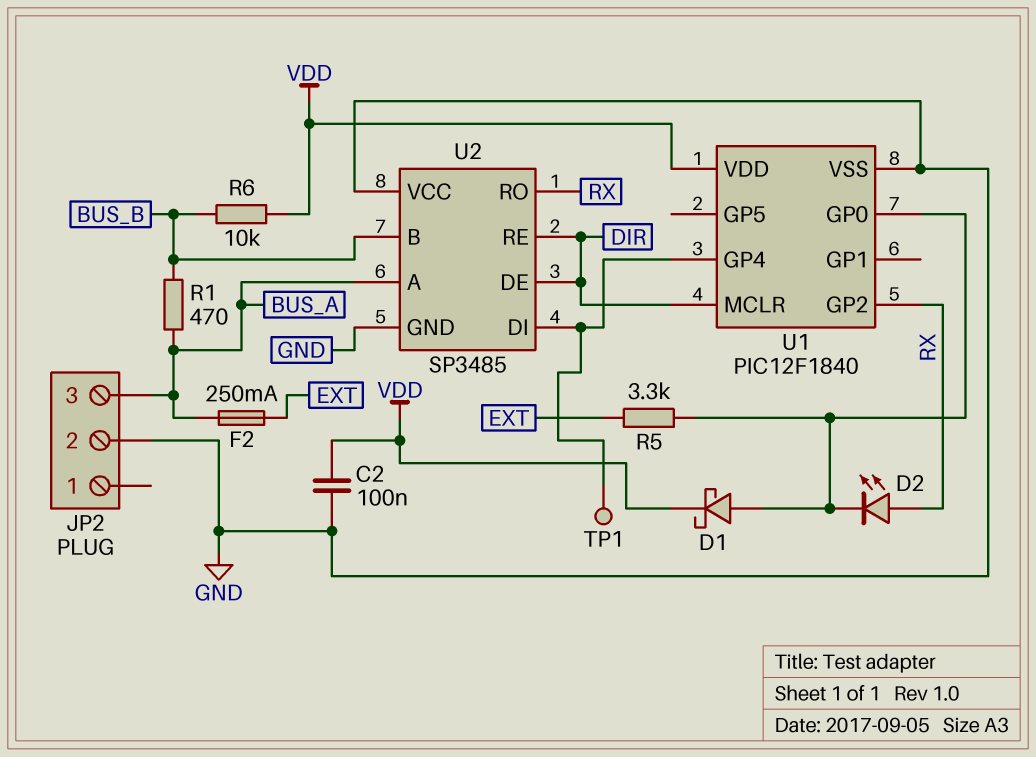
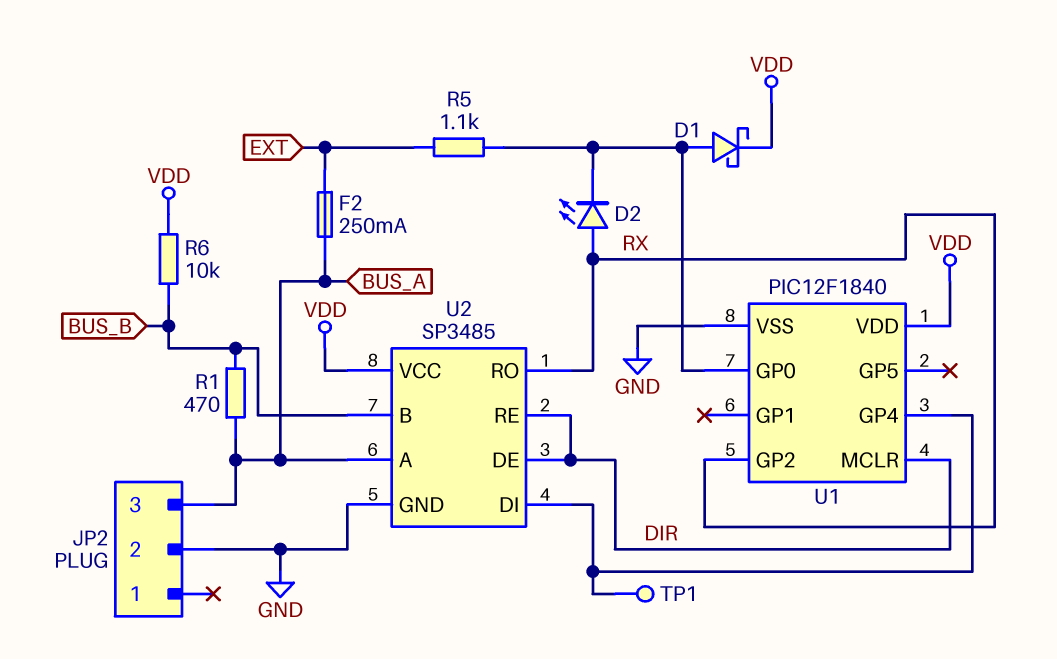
C2: 100nF (GND, VDD) -> none
R5: 3.3k (EXT, U1/GP0) -> 1.1k (EXT, U1/GP0)
U2 pin VCC: GND -> VDD

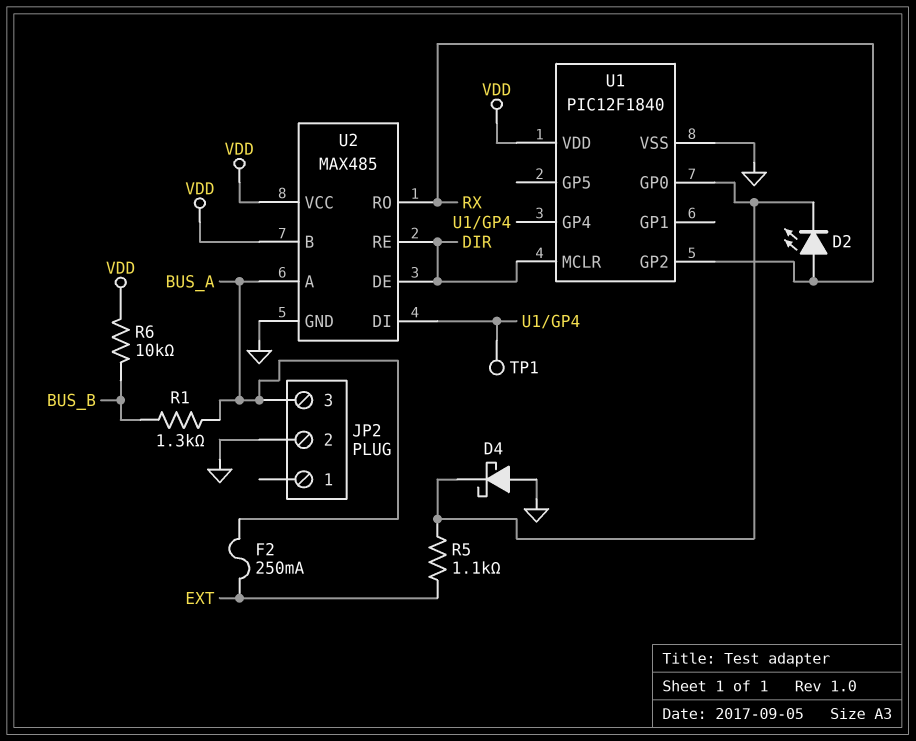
D1: schottky (A U1/GP0, K VDD) -> none
D4: none -> schottky (A GND, K U1/GP0)
R1: 470 (BUS_A, BUS_B) -> 1.3k (BUS_A, BUS_B)
U2: SP3485 -> MAX485
U2 pin B: BUS_B -> VDD

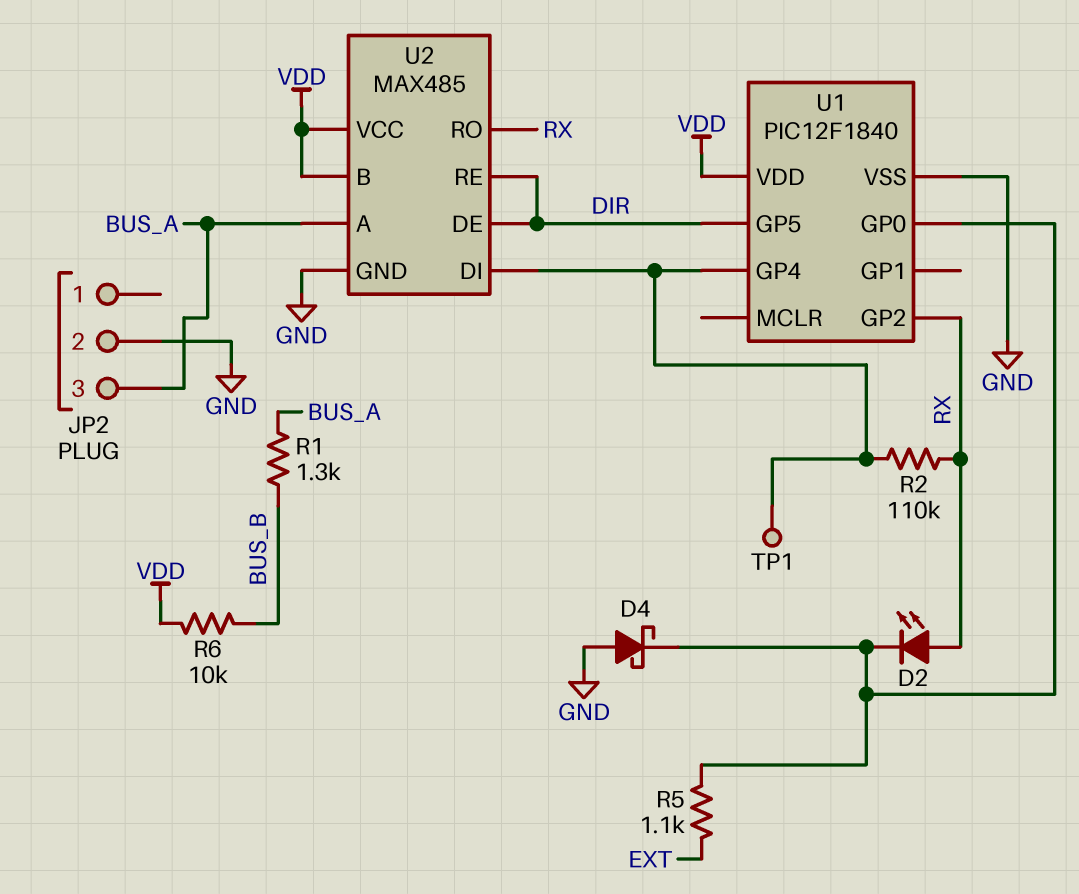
F2: 250mA (BUS_A, EXT) -> none
R2: none -> 110k (RX, U1/GP4)
U1 pin GP5: none -> DIR
U1 pin MCLR: DIR -> none

